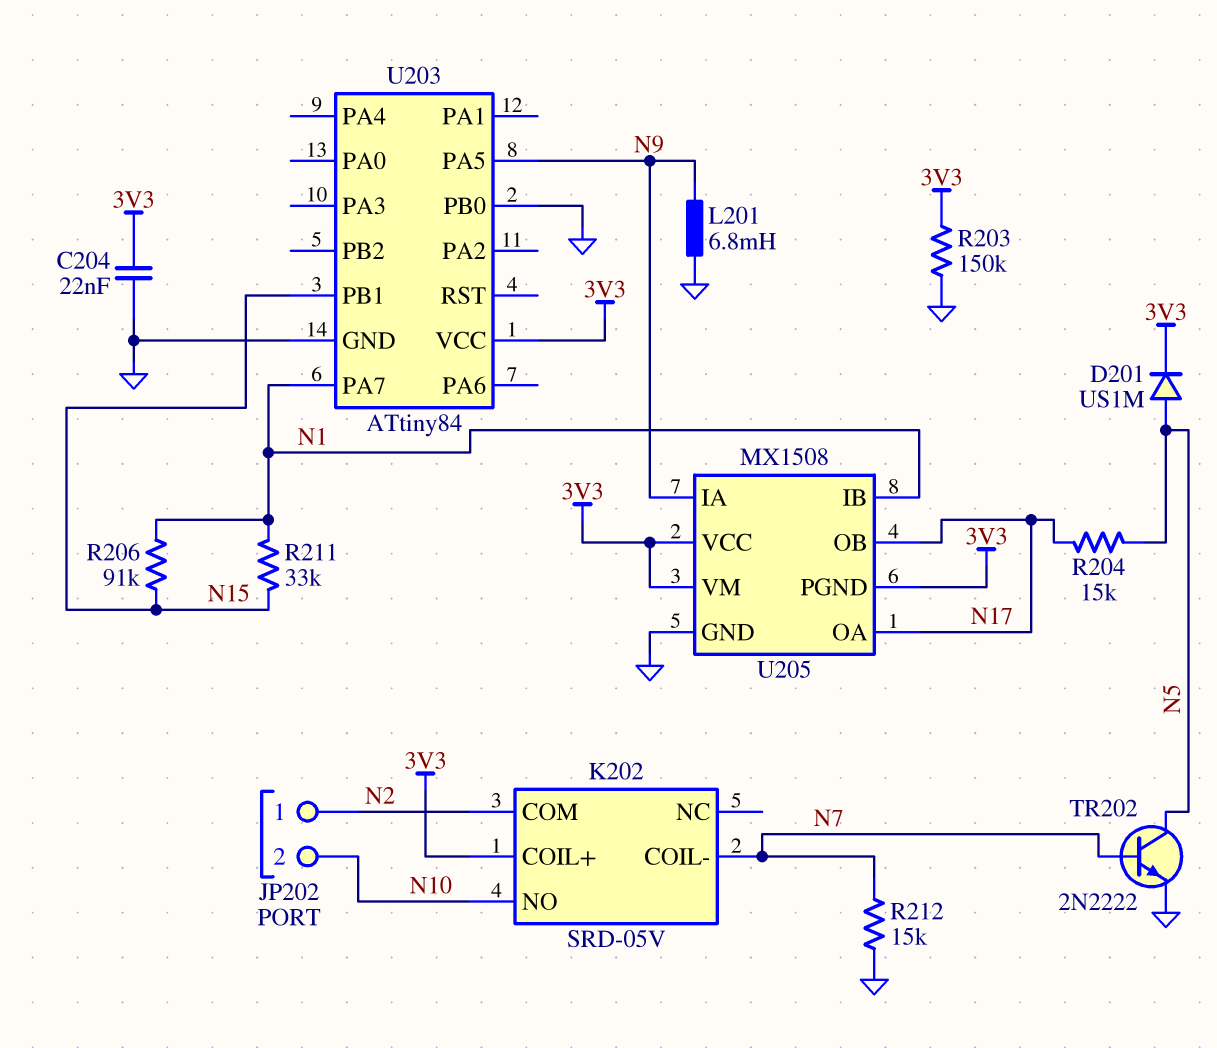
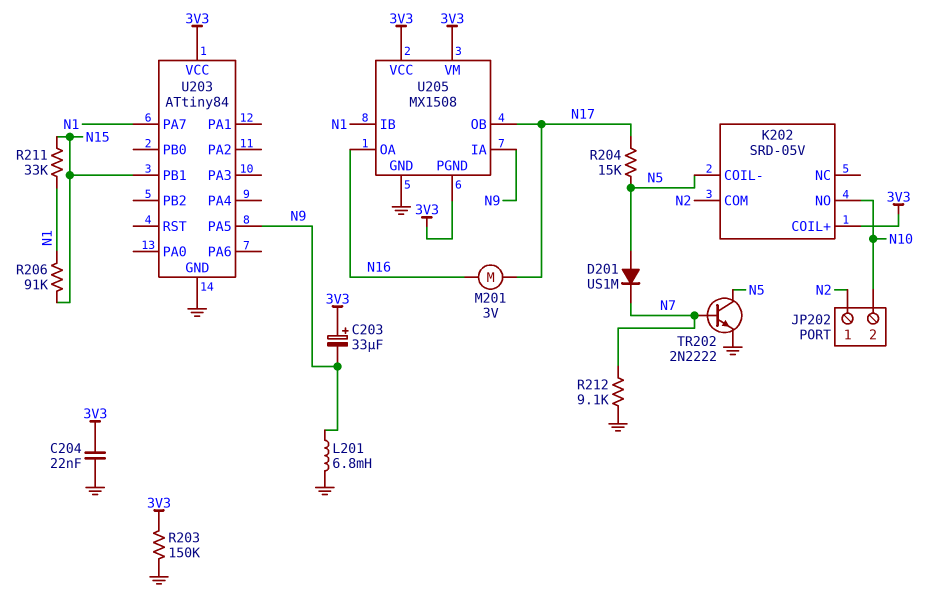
C203: none -> 33uF (plus 3V3, minus N9)
D201: diode US1M (A N5, K 3V3) -> diode US1M (A N5, K N7)
K202 pin COIL-: N7 -> N5
M201: none -> motor 3V (N16, N17)
R212: 15k (GND, N7) -> 9.1k (GND, N7)
U203 pin PB0: GND -> none
U205 pin OA: N17 -> N16

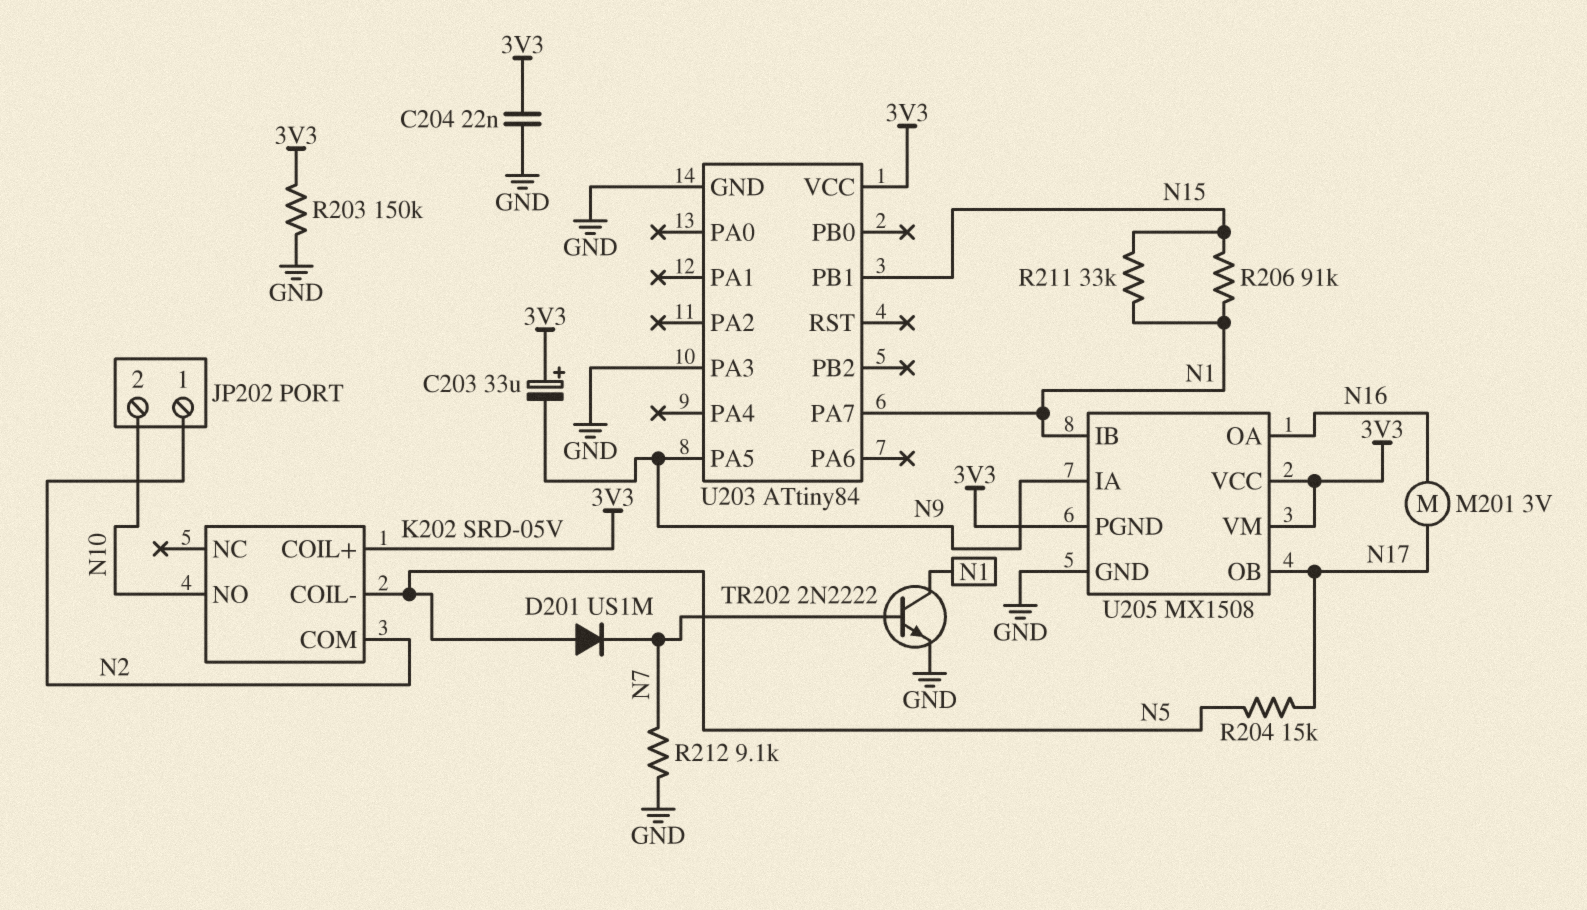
L201: 6.8mH (GND, N9) -> none
TR202: NPN 2N2222 (B N7, C N5, E GND) -> NPN 2N2222 (B N7, C N1, E GND)
U203 pin PA3: none -> GND

